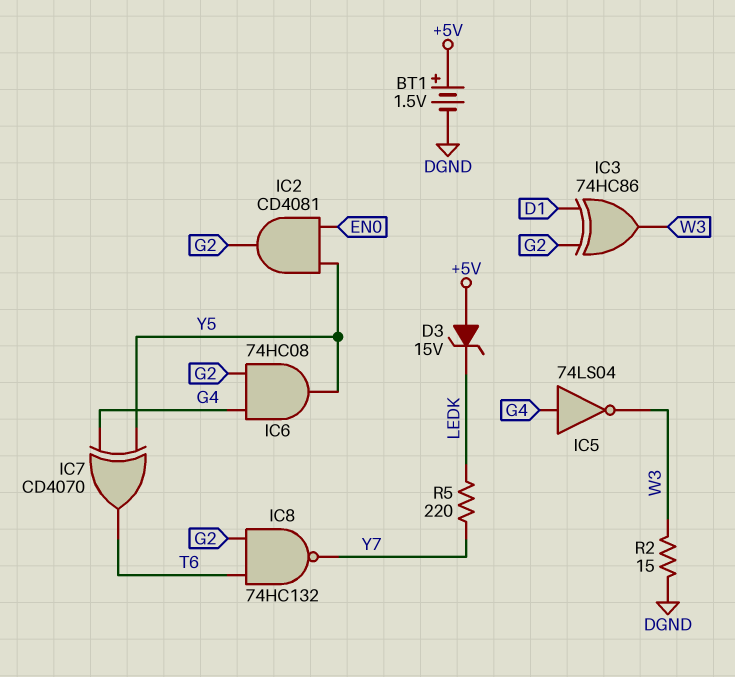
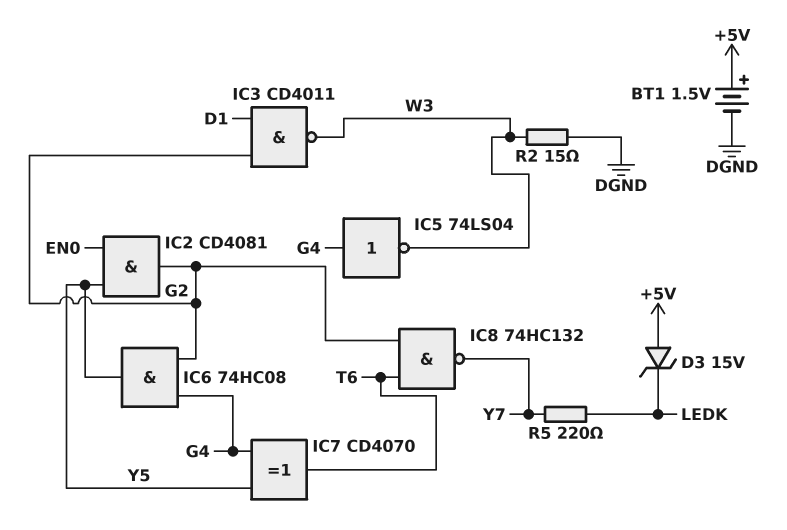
IC3: XOR 74HC86 (in D1, in G2, out W3) -> NAND CD4011 (in D1, in G2, out W3)

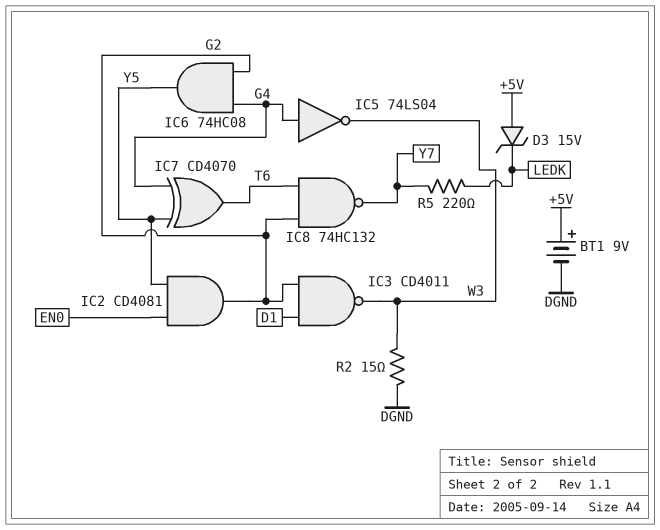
BT1: 1.5V (plus +5V, minus DGND) -> 9V (plus +5V, minus DGND)

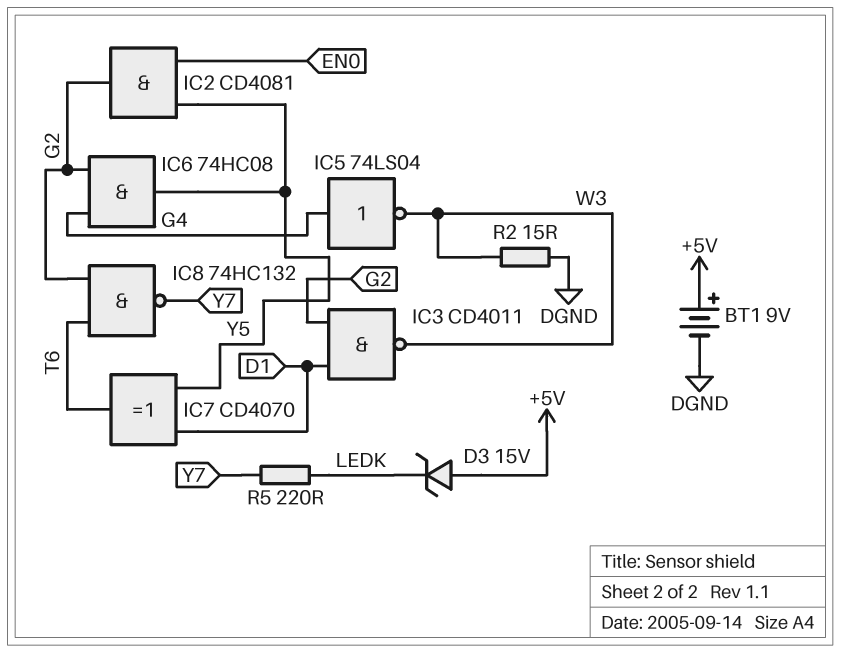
IC7: XOR CD4070 (in G4, in Y5, out T6) -> XOR CD4070 (in D1, in Y5, out T6)

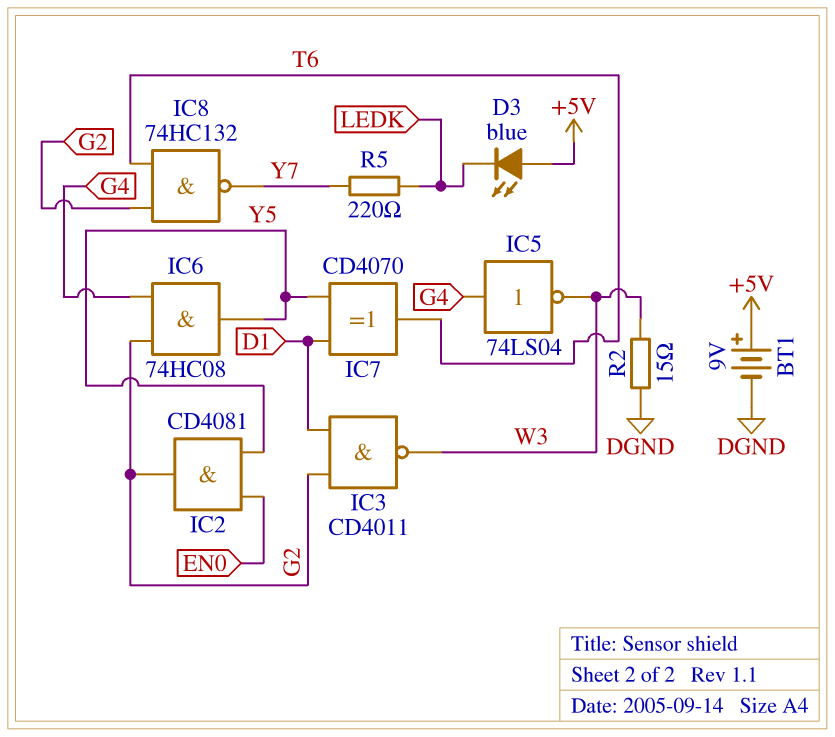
D3: zener 15V (A +5V, K LEDK) -> LED blue (A +5V, K LEDK)

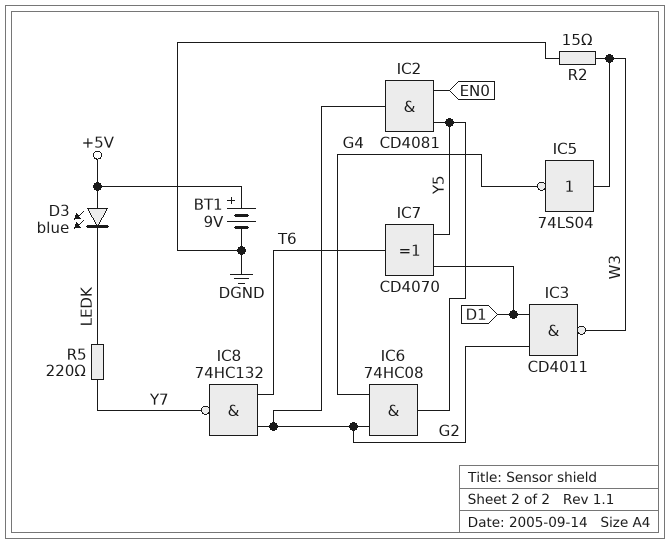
IC5: NOT 74LS04 (in G4, out W3) -> NOT 74LS04 (in W3, out G4)

